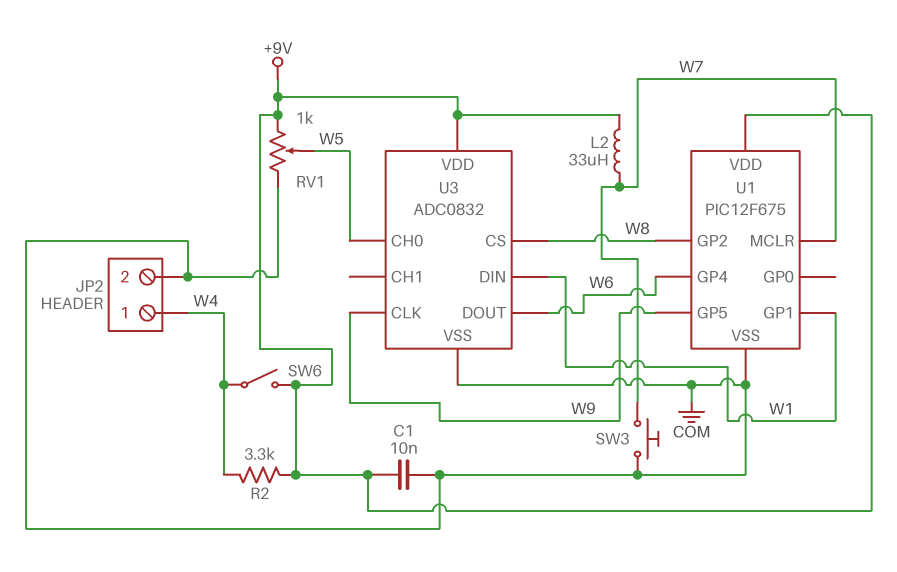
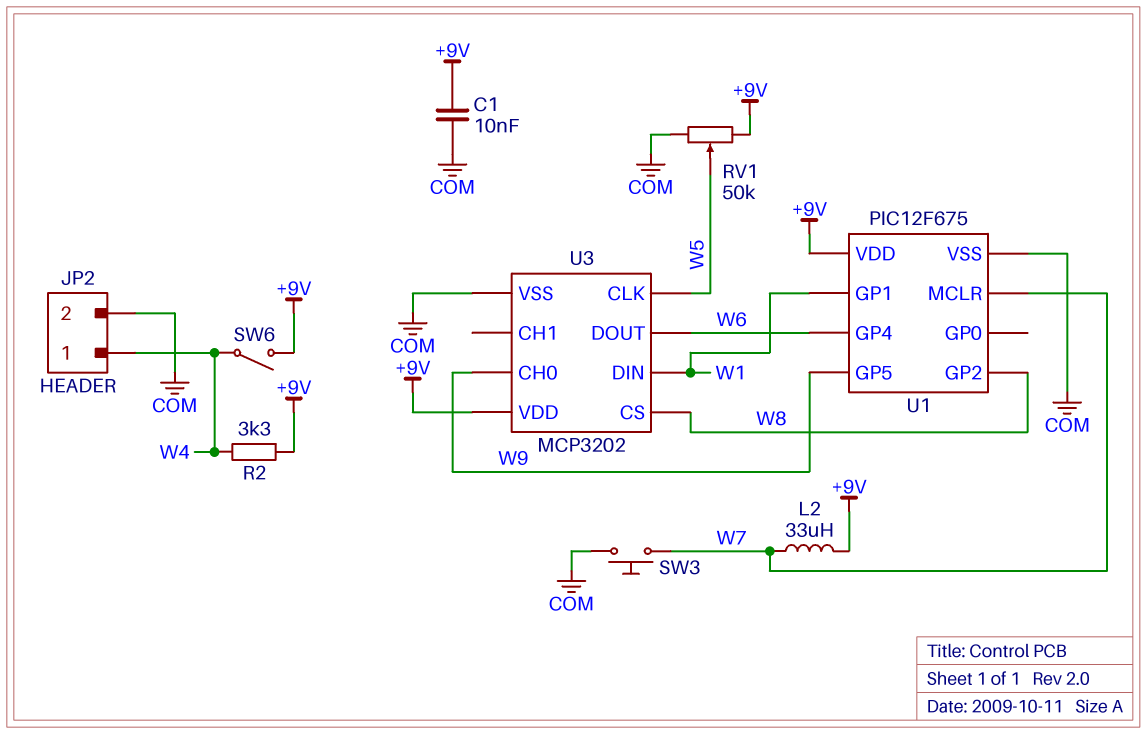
RV1: 1k (+9V, COM, wiper W5) -> 50k (+9V, COM, wiper W5)
U3: ADC0832 -> MCP3202
U3 pin CH0: W5 -> W9
U3 pin CLK: W9 -> W5

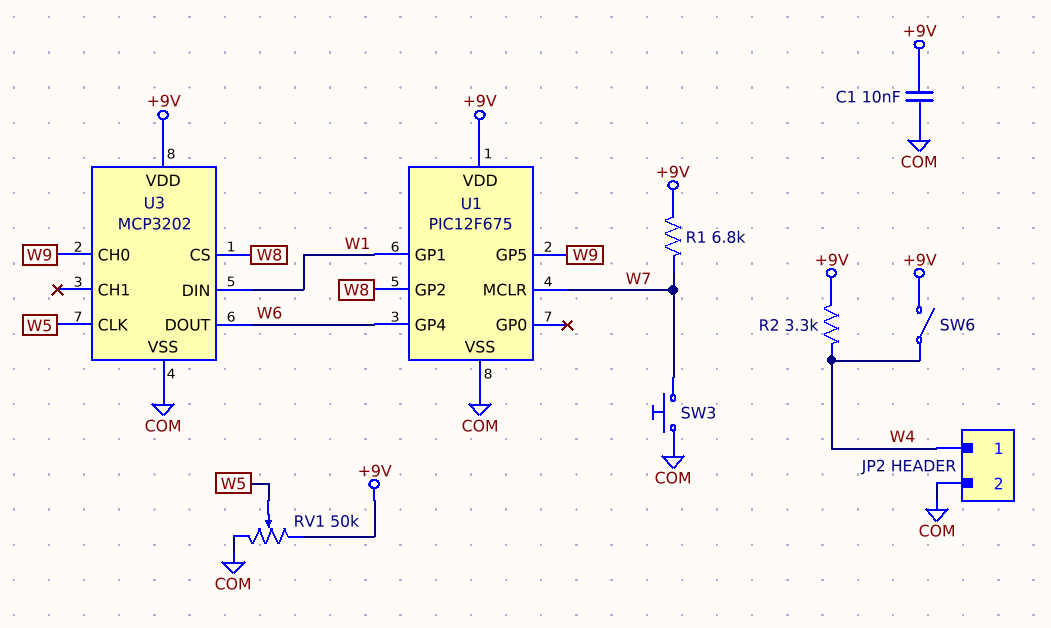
L2: 33uH (+9V, W7) -> none
R1: none -> 6.8k (+9V, W7)

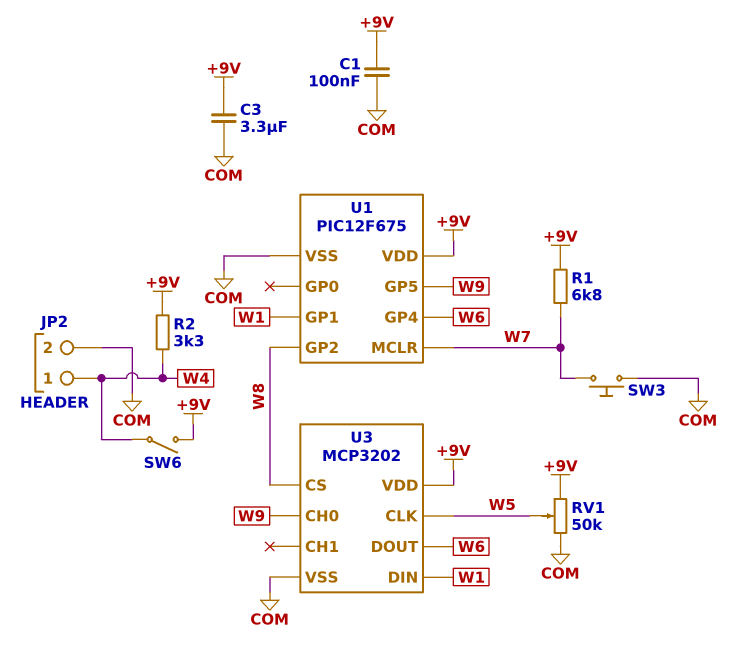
C1: 10nF (+9V, COM) -> 100nF (+9V, COM)
C3: none -> 3.3uF (+9V, COM)

